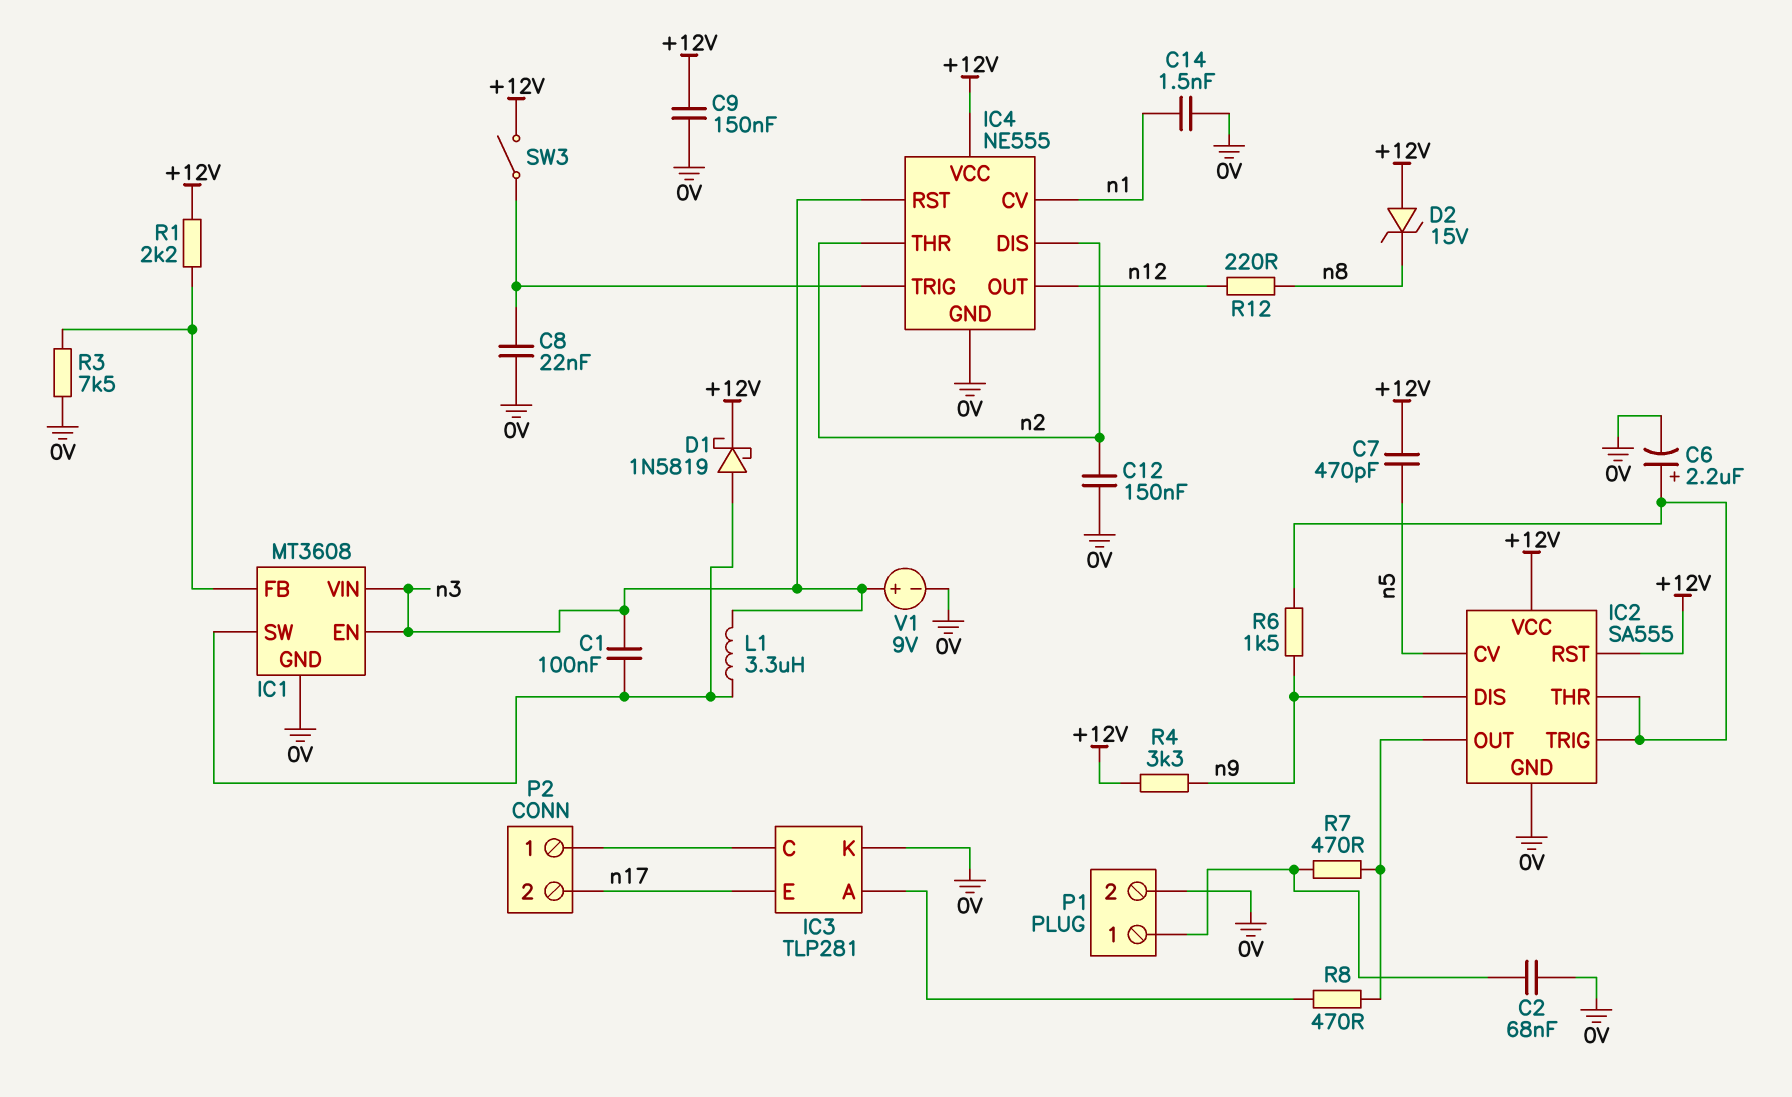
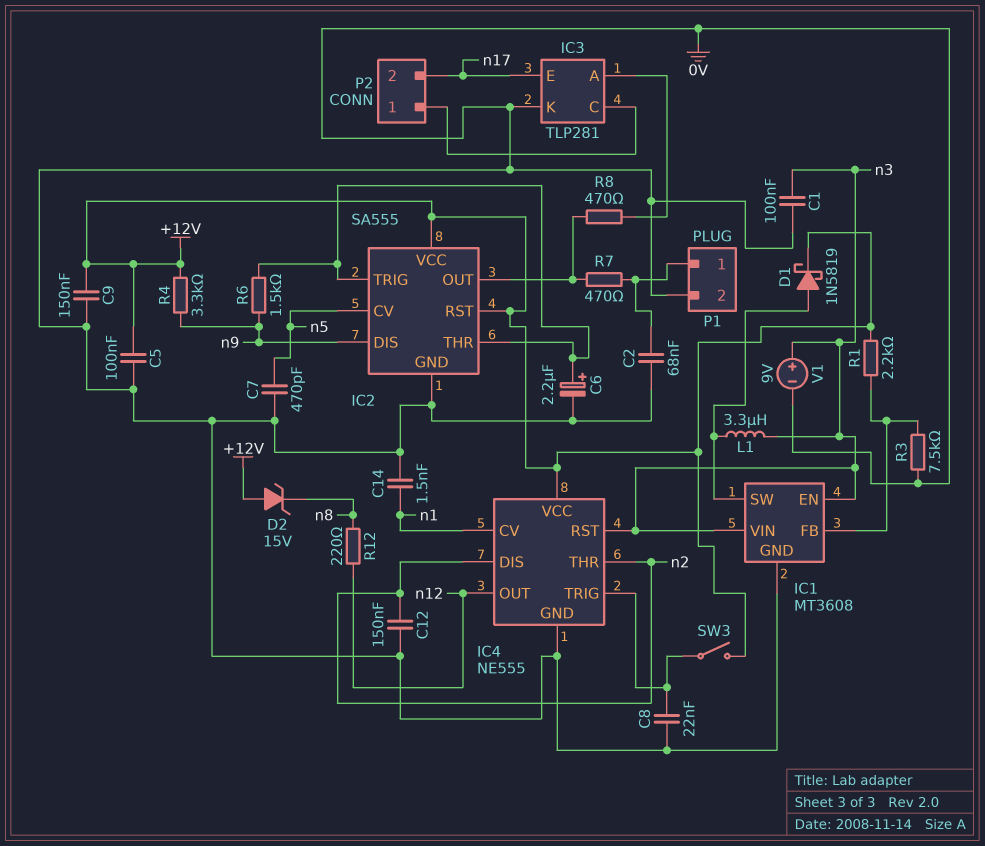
C1: 100nF (IC1/SW, n3) -> 100nF (0V, n3)
C5: none -> 100nF (+12V, 0V)
C7: 470pF (+12V, n5) -> 470pF (0V, n5)

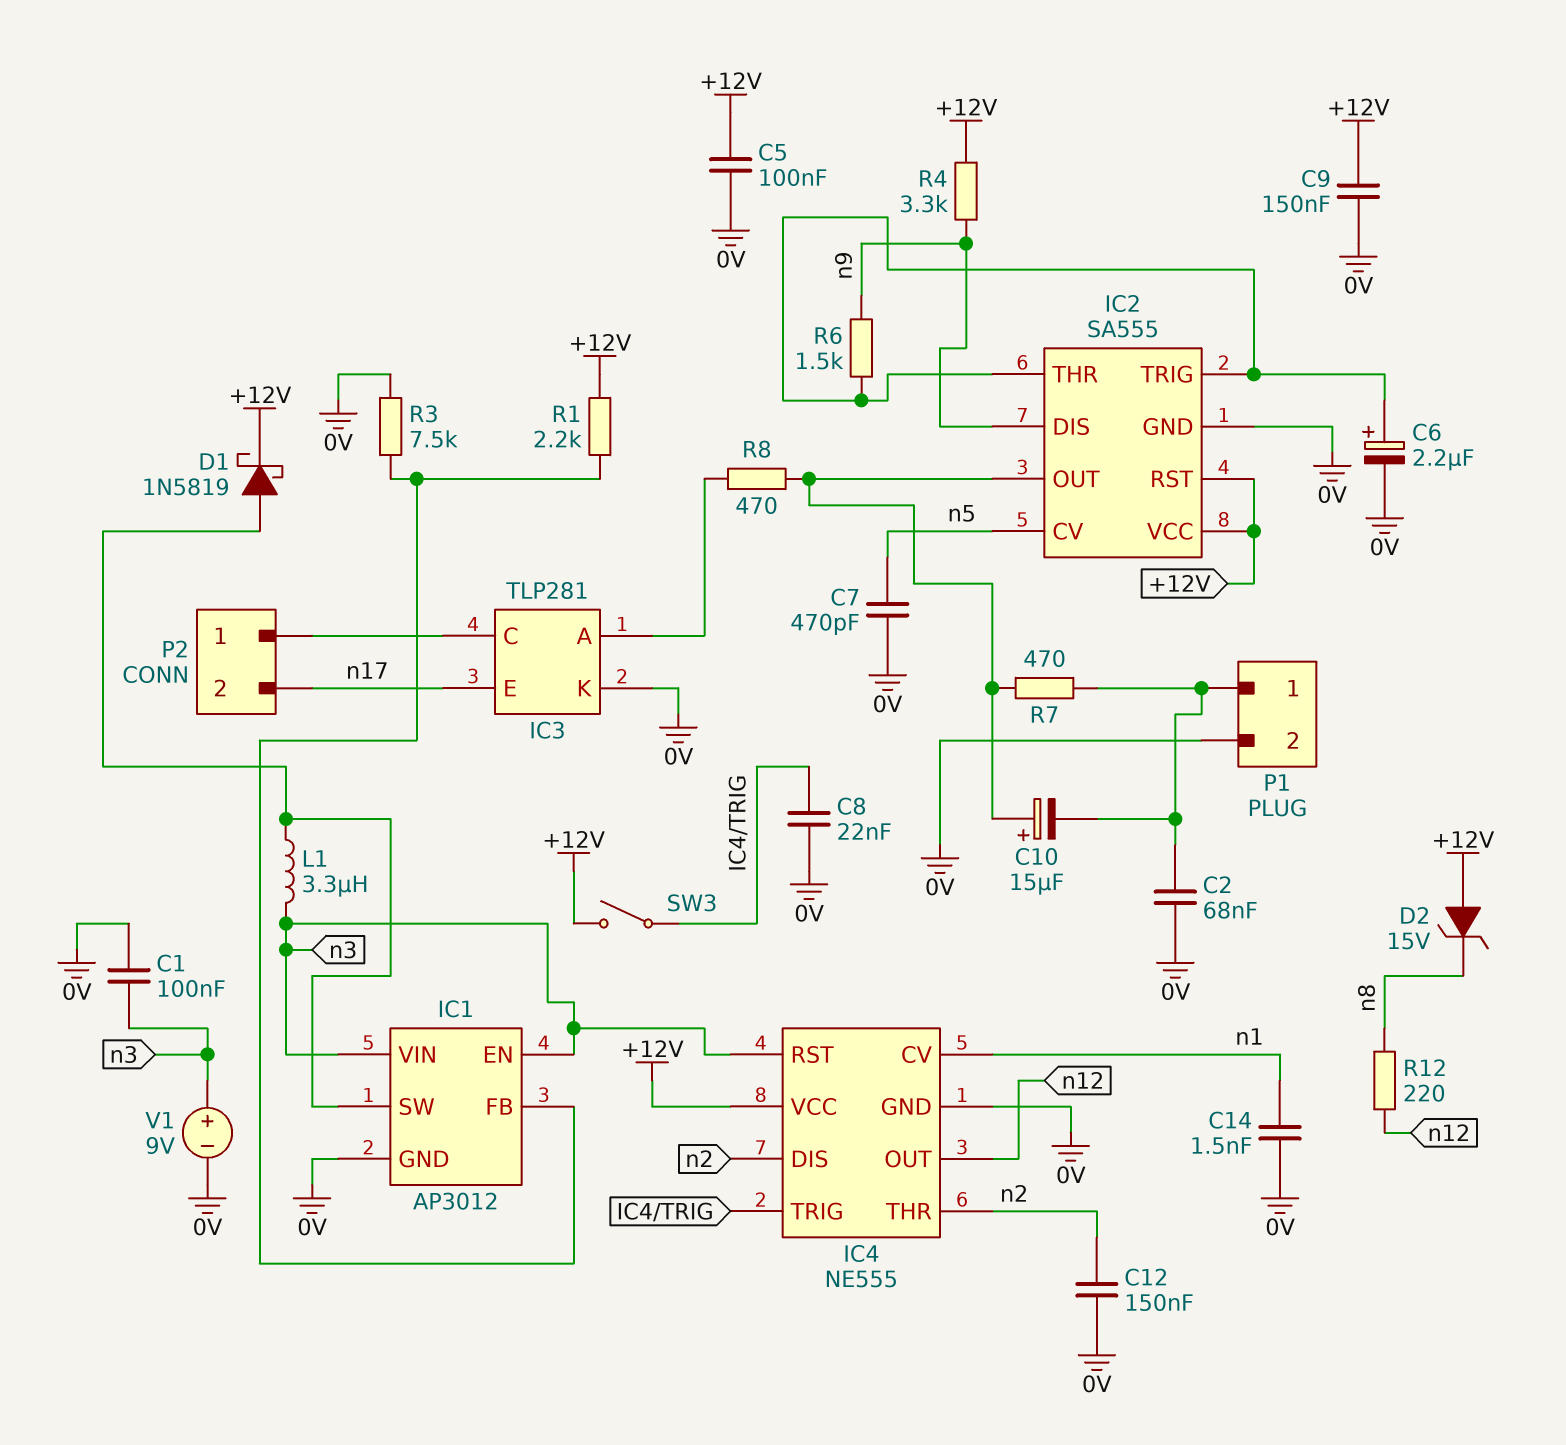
C10: none -> 15uF (plus IC2/OUT, minus P1/1)
IC1: MT3608 -> AP3012

